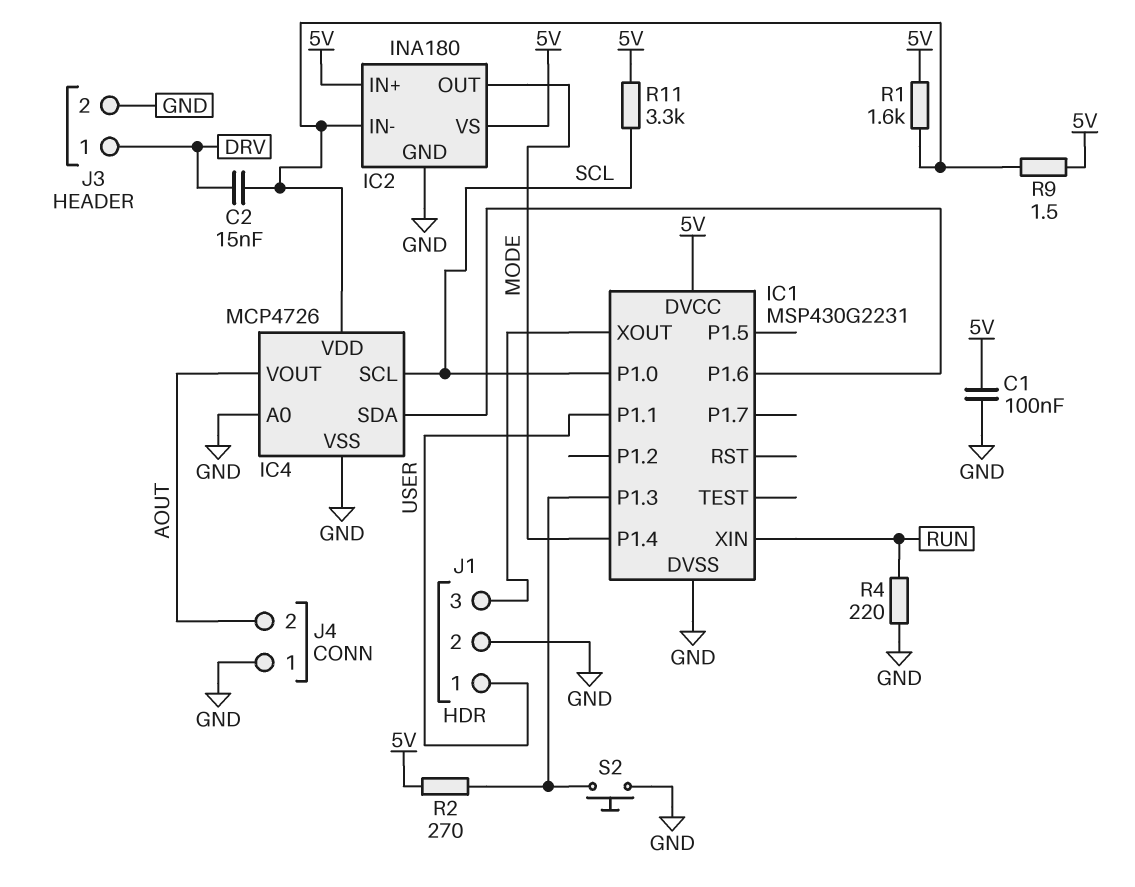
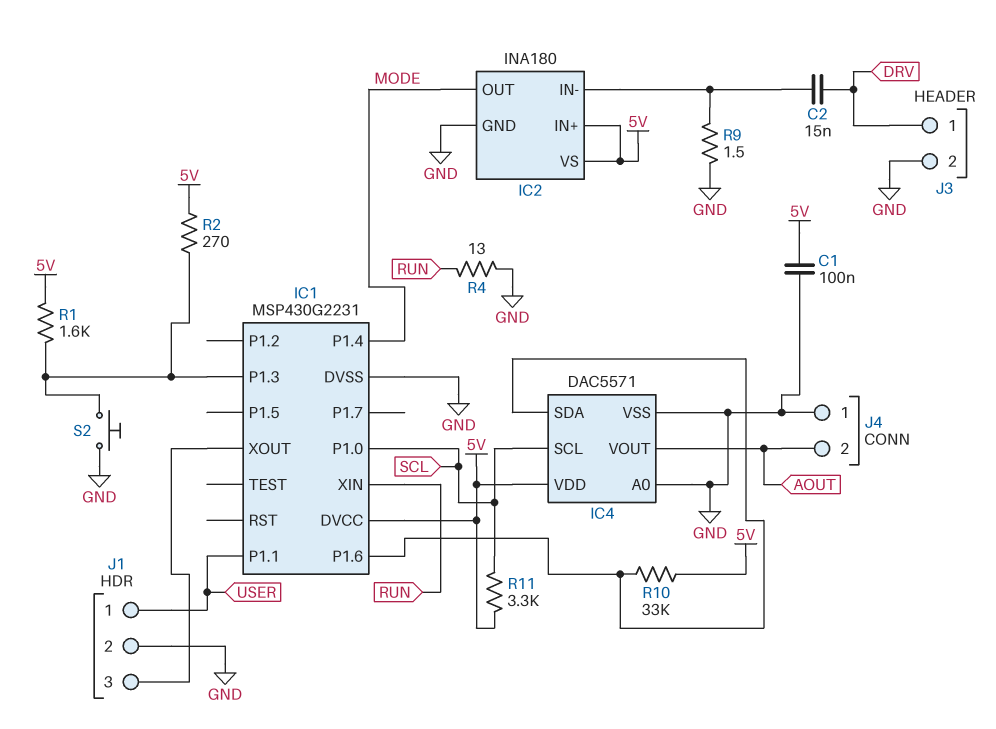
IC4: MCP4726 -> DAC5571
IC4 pin VDD: IC2/IN- -> 5V
R1: 1.6k (5V, IC2/IN-) -> 1.6k (5V, IC1/P1.3)
R4: 220 (GND, RUN) -> 13 (GND, RUN)
R9: 1.5 (5V, IC2/IN-) -> 1.5 (GND, IC2/IN-)
R10: none -> 33k (5V, IC1/P1.6)

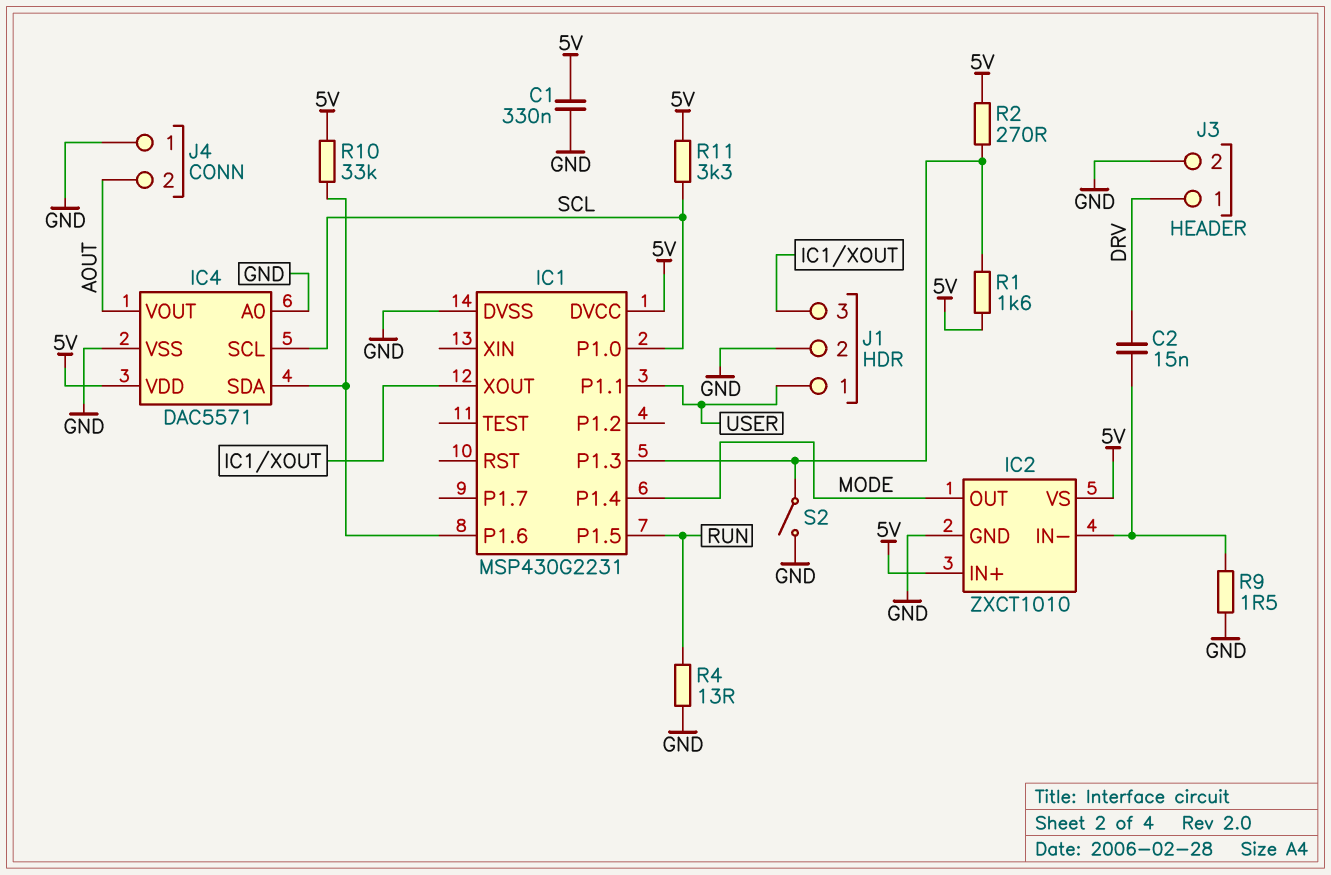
C1: 100nF (5V, GND) -> 330nF (5V, GND)
IC1 pin P1.5: none -> RUN
IC1 pin XIN: RUN -> none
IC2: INA180 -> ZXCT1010
S2: button (GND, IC1/P1.3) -> switch (GND, IC1/P1.3)

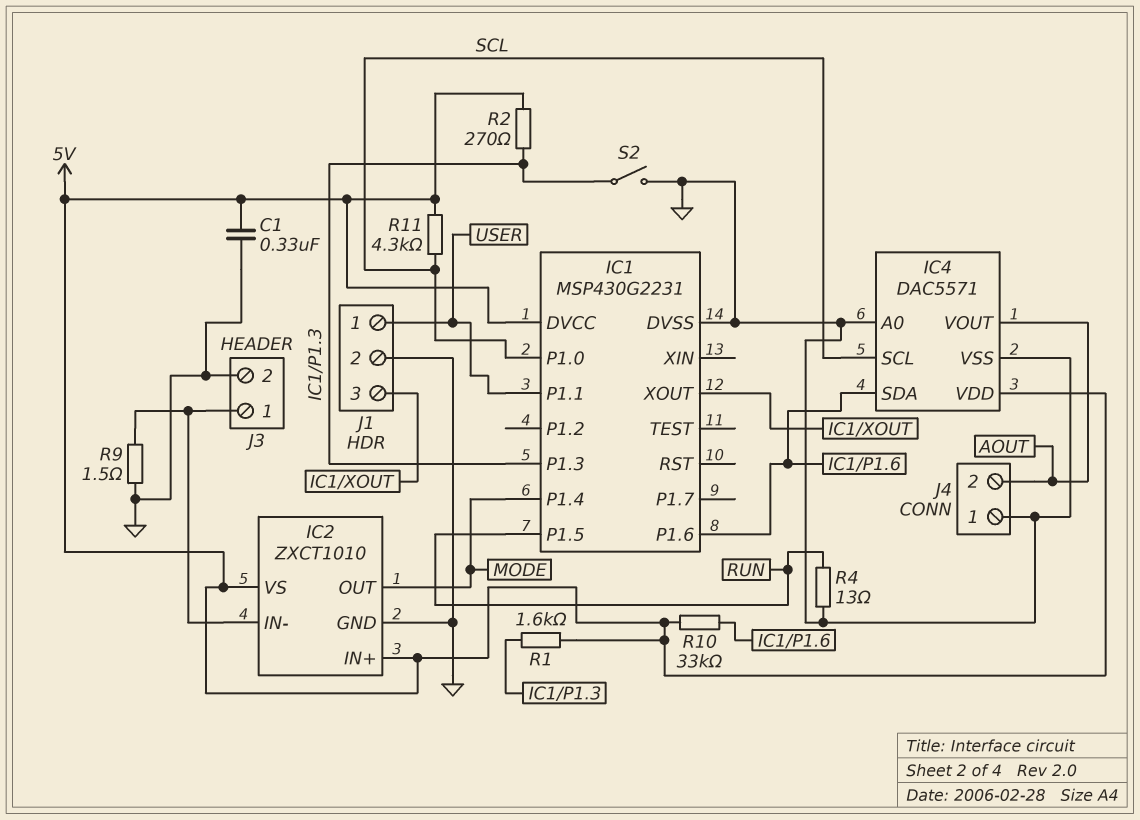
C2: 15nF (DRV, IC2/IN-) -> none
J3 pin 1: DRV -> IC2/IN-
R11: 3.3k (5V, SCL) -> 4.3k (5V, SCL)

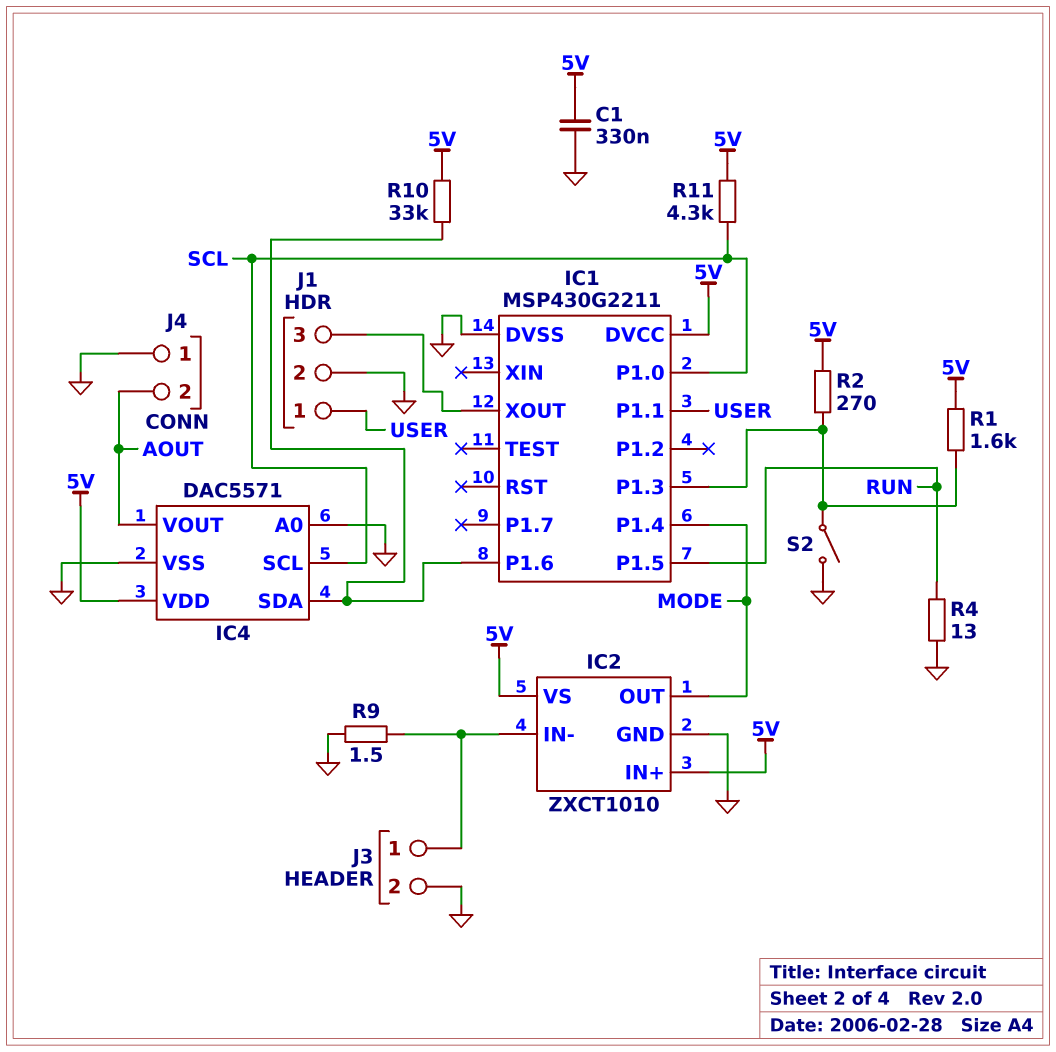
IC1: MSP430G2231 -> MSP430G2211

